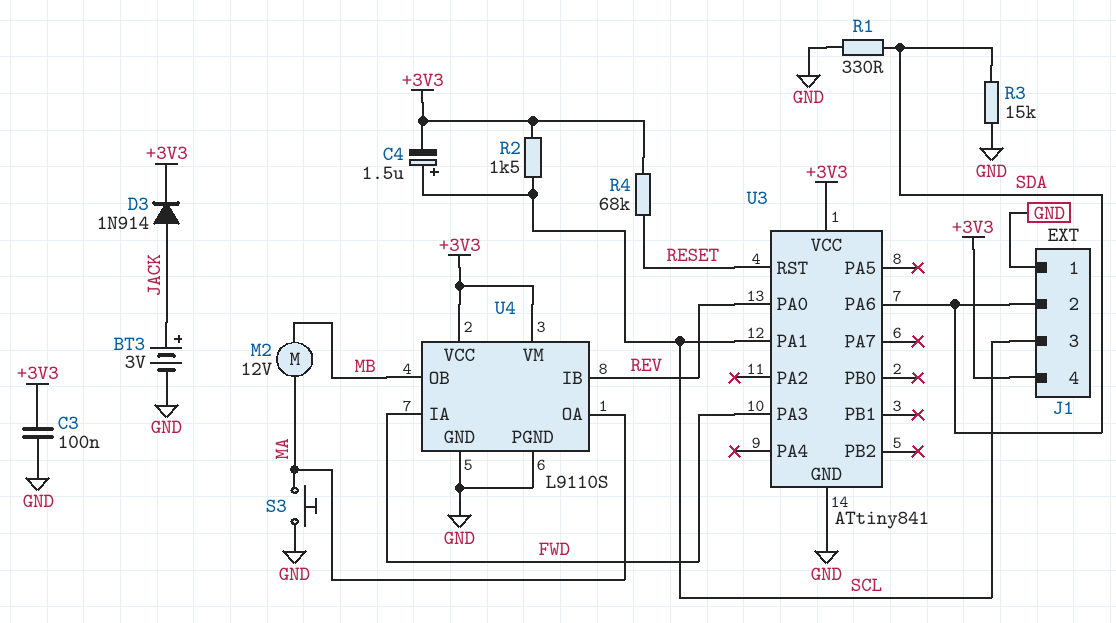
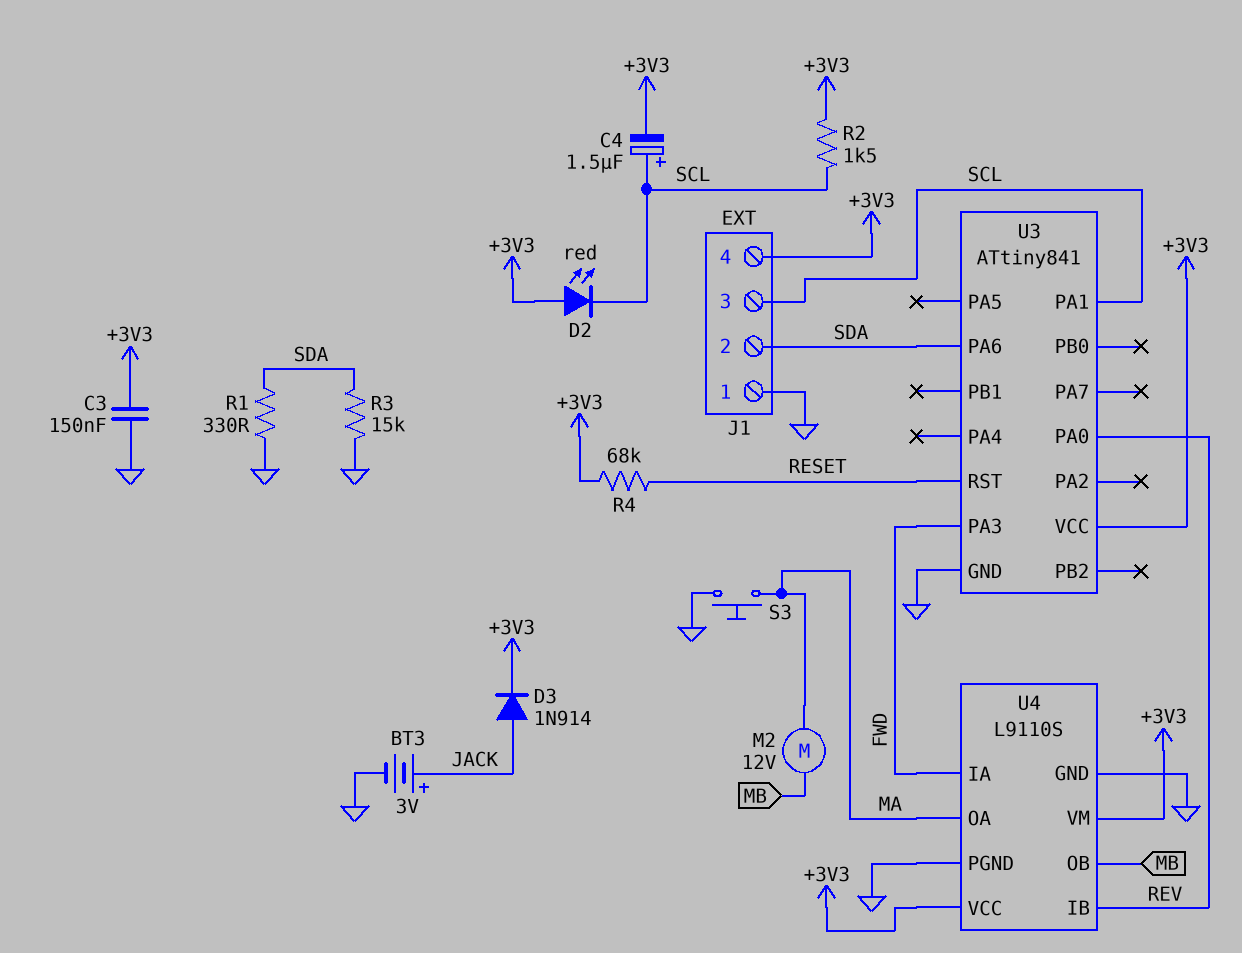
C3: 100nF (+3V3, GND) -> 150nF (+3V3, GND)
D2: none -> LED red (A +3V3, K SCL)

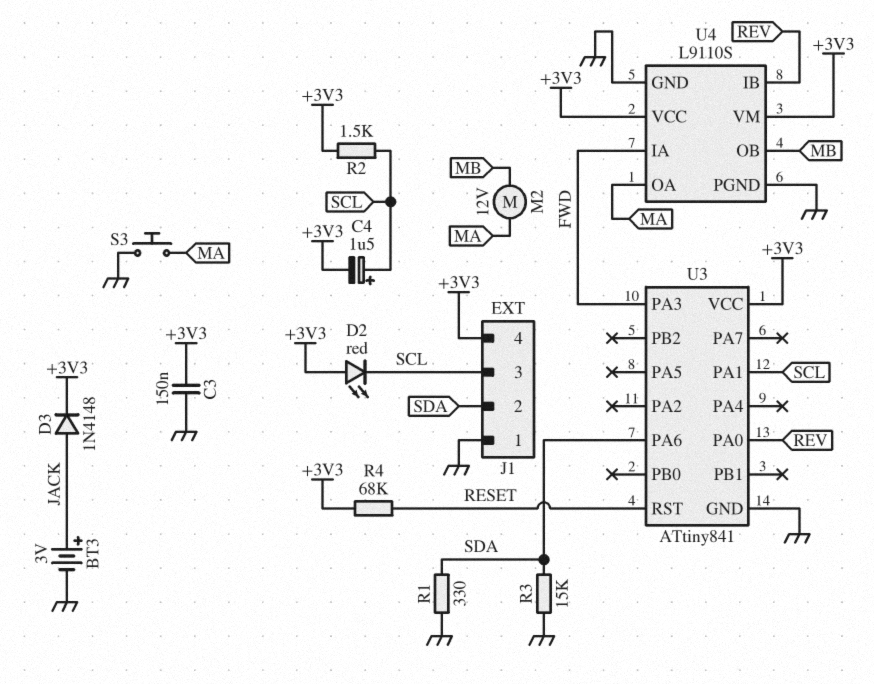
D3: diode 1N914 (A JACK, K +3V3) -> diode 1N4148 (A JACK, K +3V3)

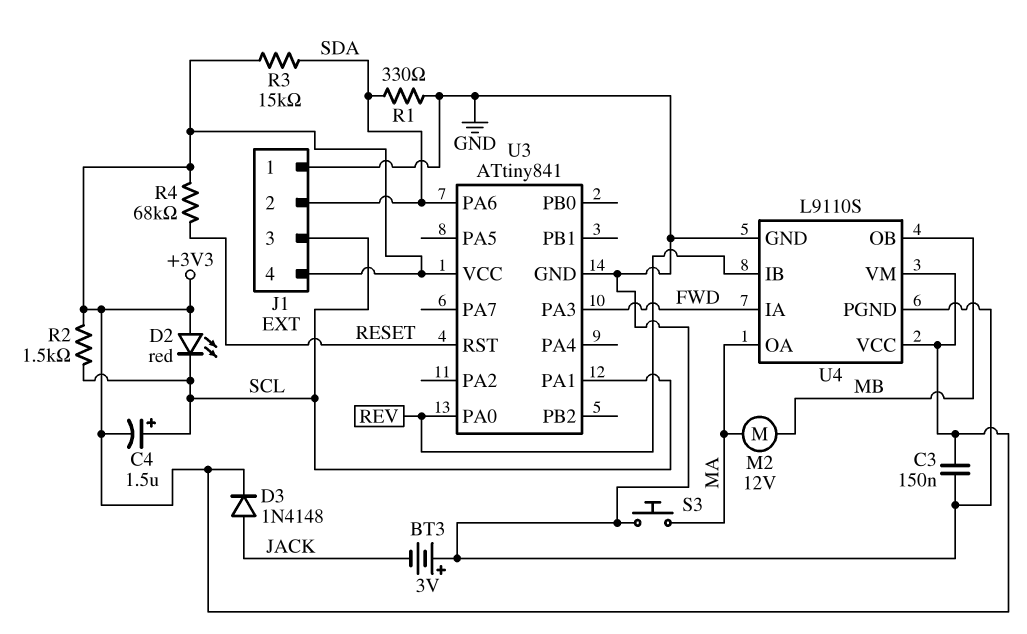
BT3: 3V (plus JACK, minus GND) -> 3V (plus GND, minus JACK)
R3: 15k (GND, SDA) -> 15k (+3V3, SDA)

